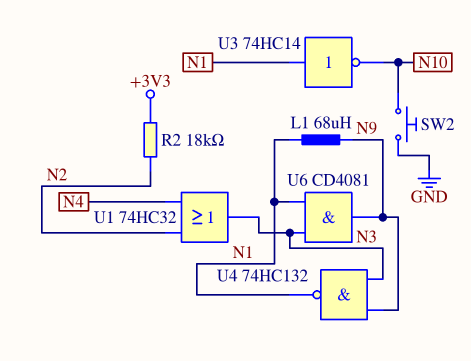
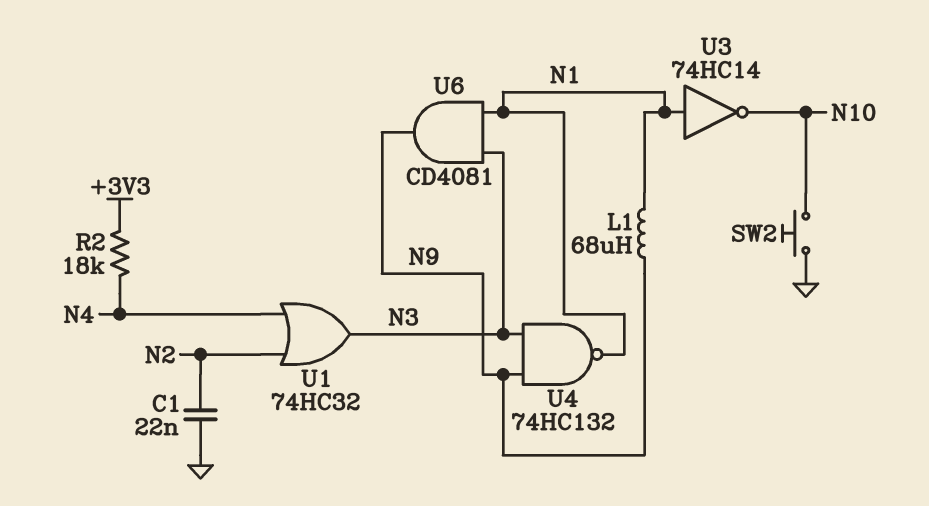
C1: none -> 22nF (GND, N2)
R2: 18k (+3V3, N2) -> 18k (+3V3, N4)

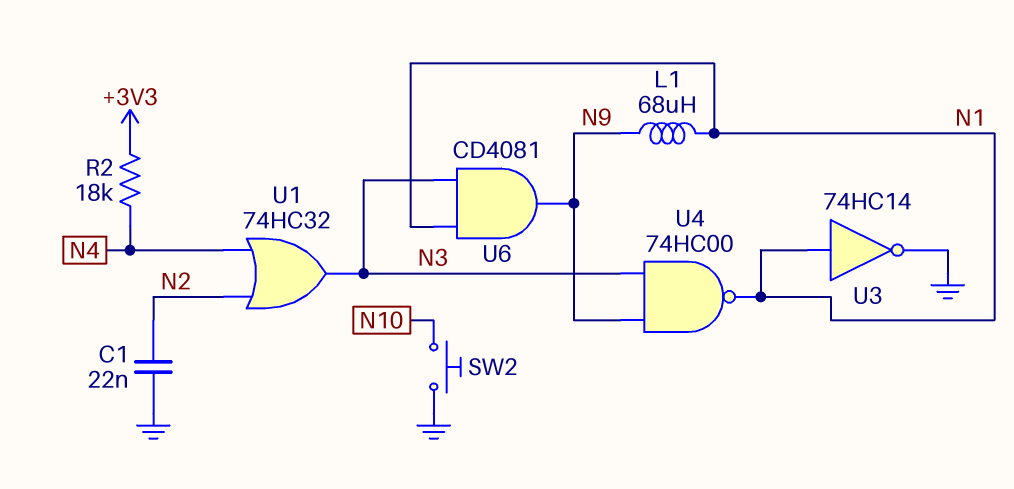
U3: NOT 74HC14 (in N1, out N10) -> NOT 74HC14 (in N1, out GND)
U4: NAND 74HC132 (in N3, in N9, out N1) -> NAND 74HC00 (in N3, in N9, out N1)

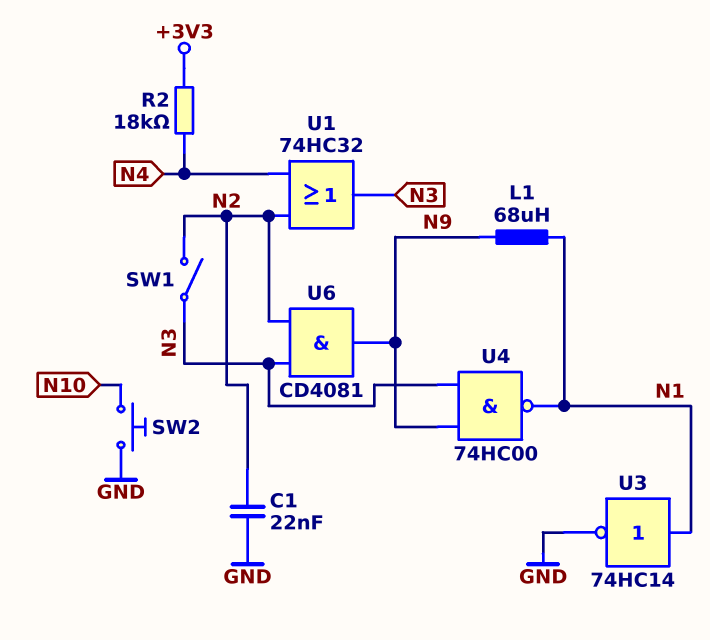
SW1: none -> switch (N2, N3)
U6: AND CD4081 (in N1, in N3, out N9) -> AND CD4081 (in N2, in N3, out N9)

